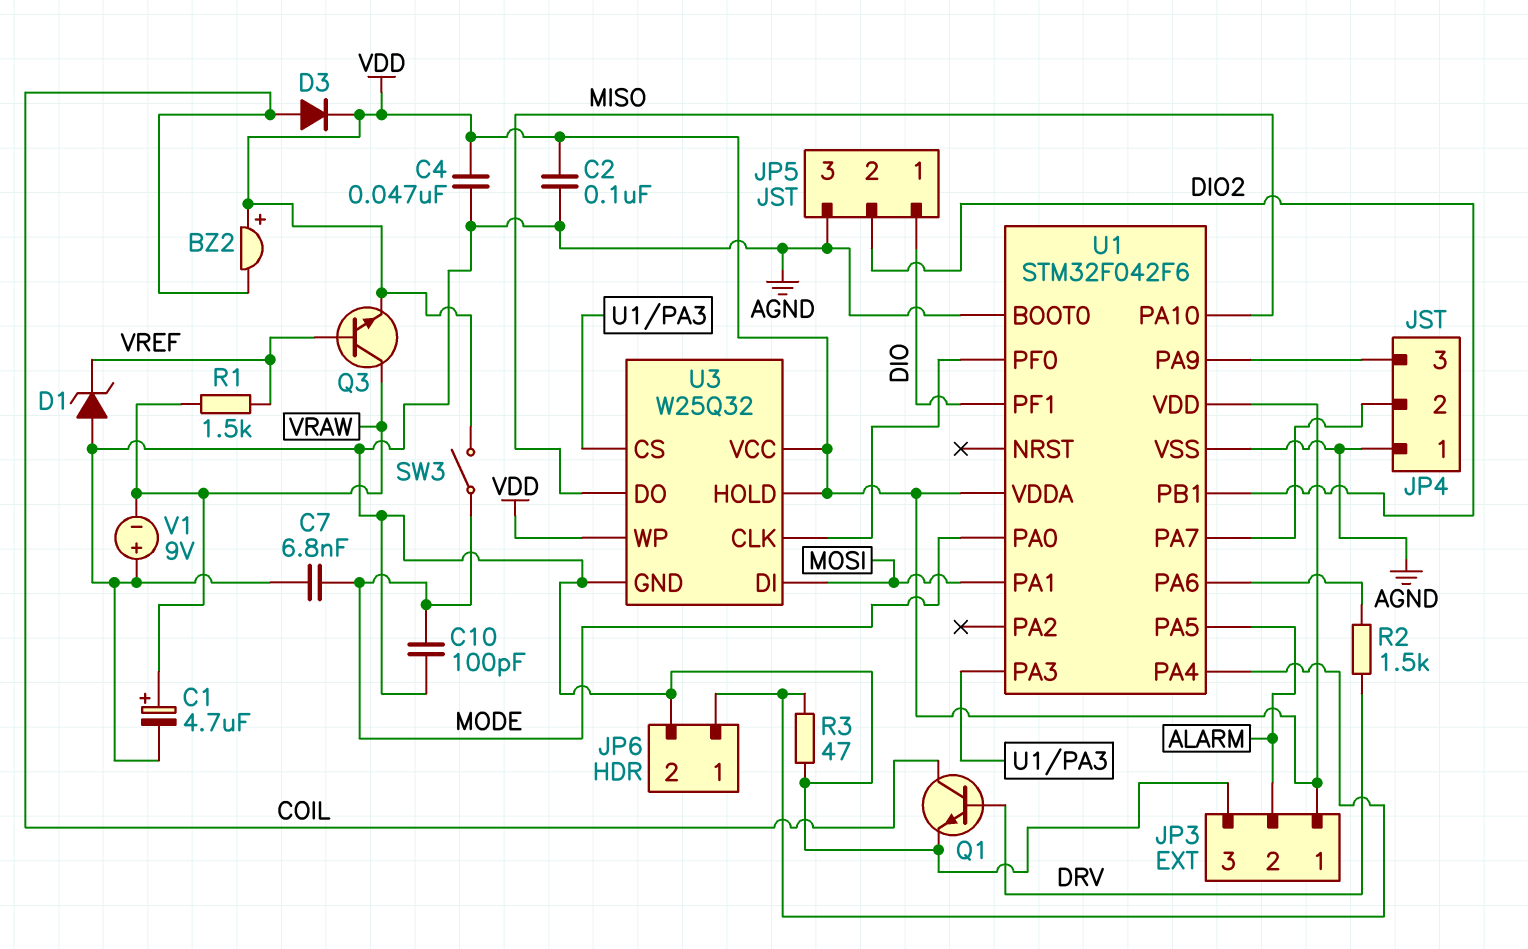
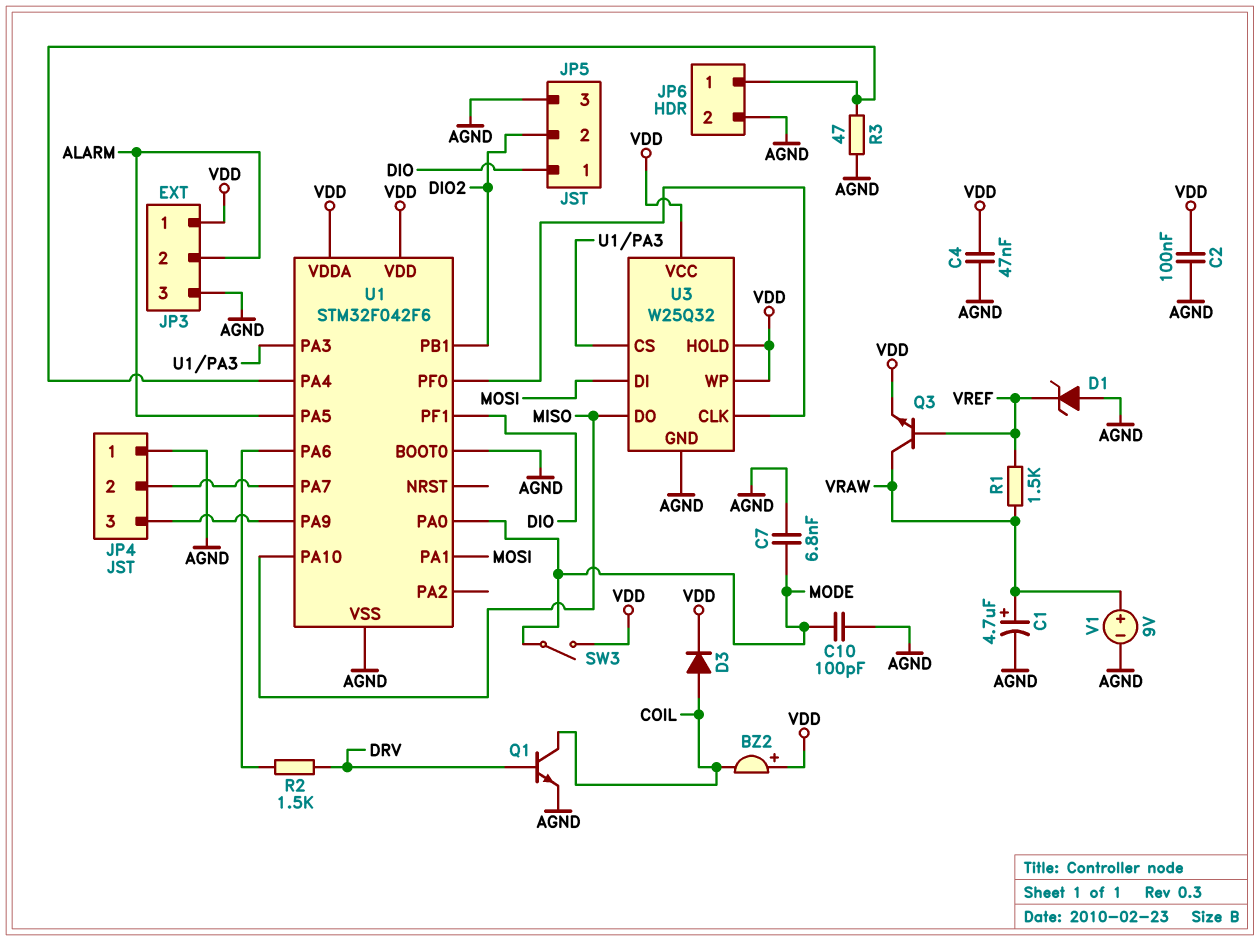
V1: 9V (plus AGND, minus VRAW) -> 9V (plus VRAW, minus AGND)

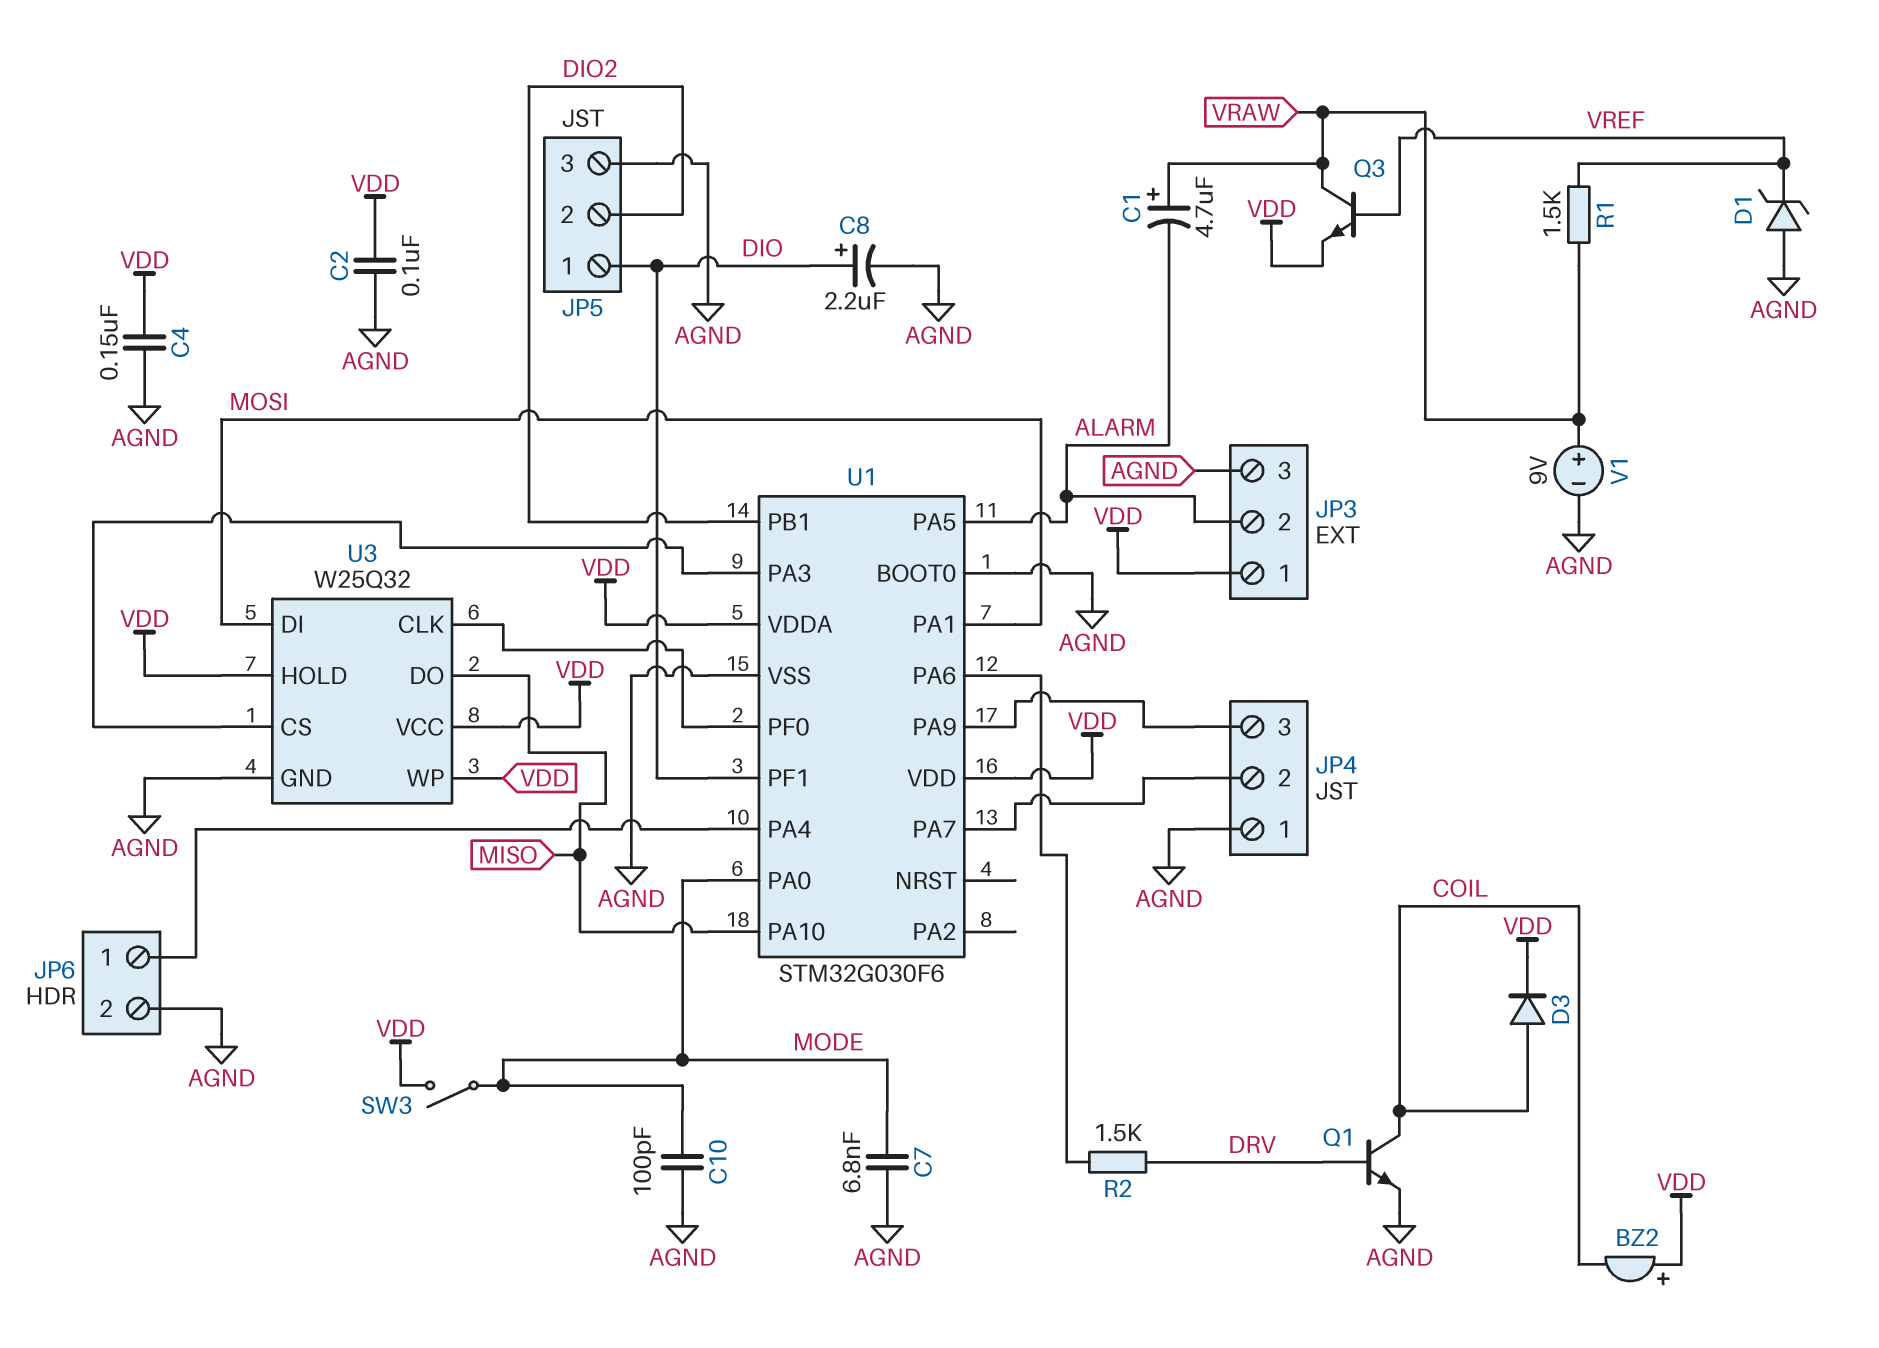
C1: 4.7uF (plus VRAW, minus AGND) -> 4.7uF (plus VRAW, minus ALARM)
C4: 47nF (AGND, VDD) -> 150nF (AGND, VDD)
C8: none -> 2.2uF (plus DIO, minus AGND)
R3: 47 (AGND, JP6/1) -> none
U1: STM32F042F6 -> STM32G030F6

